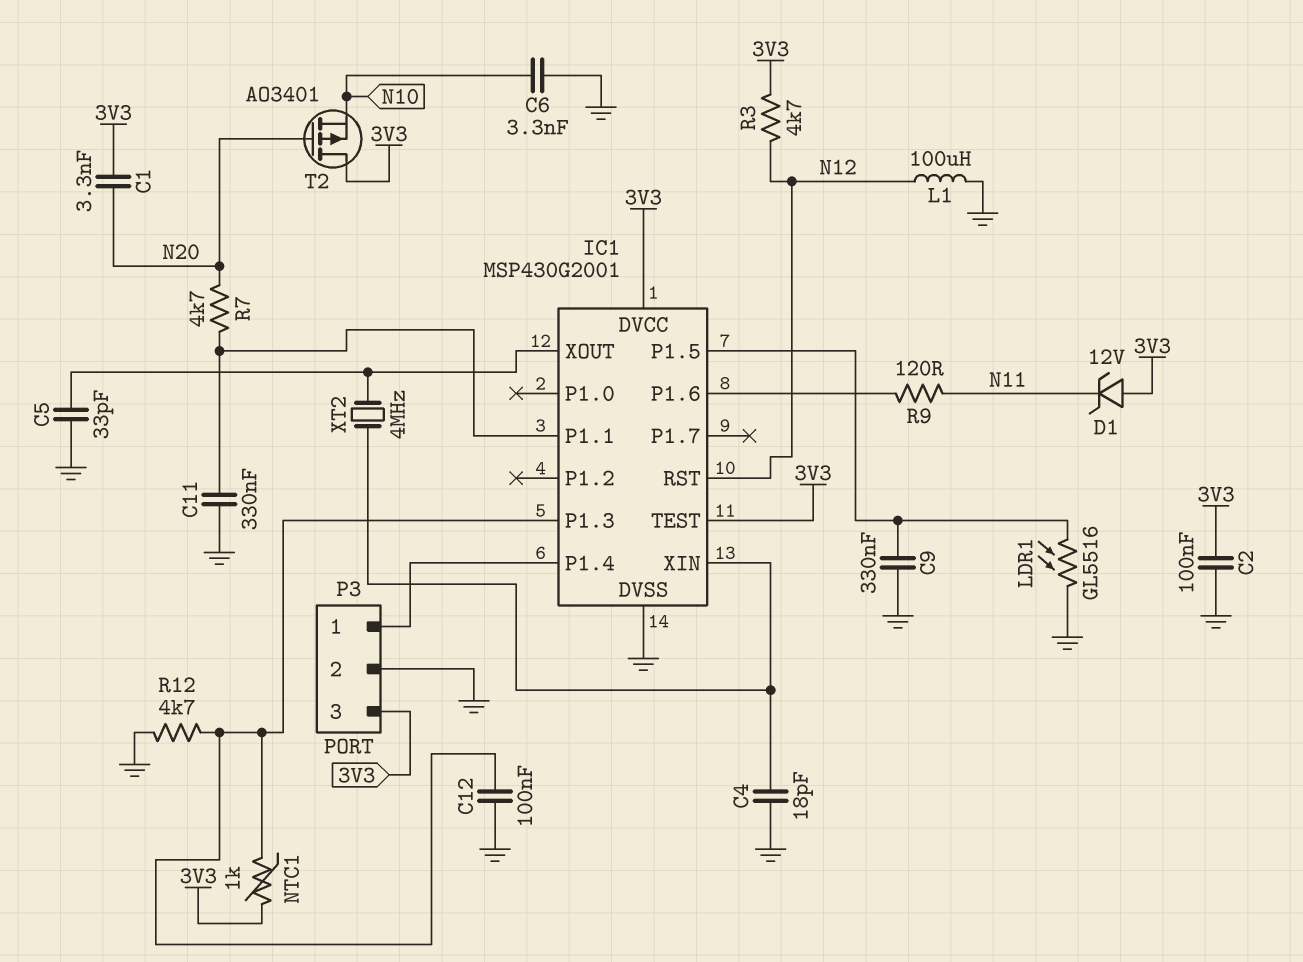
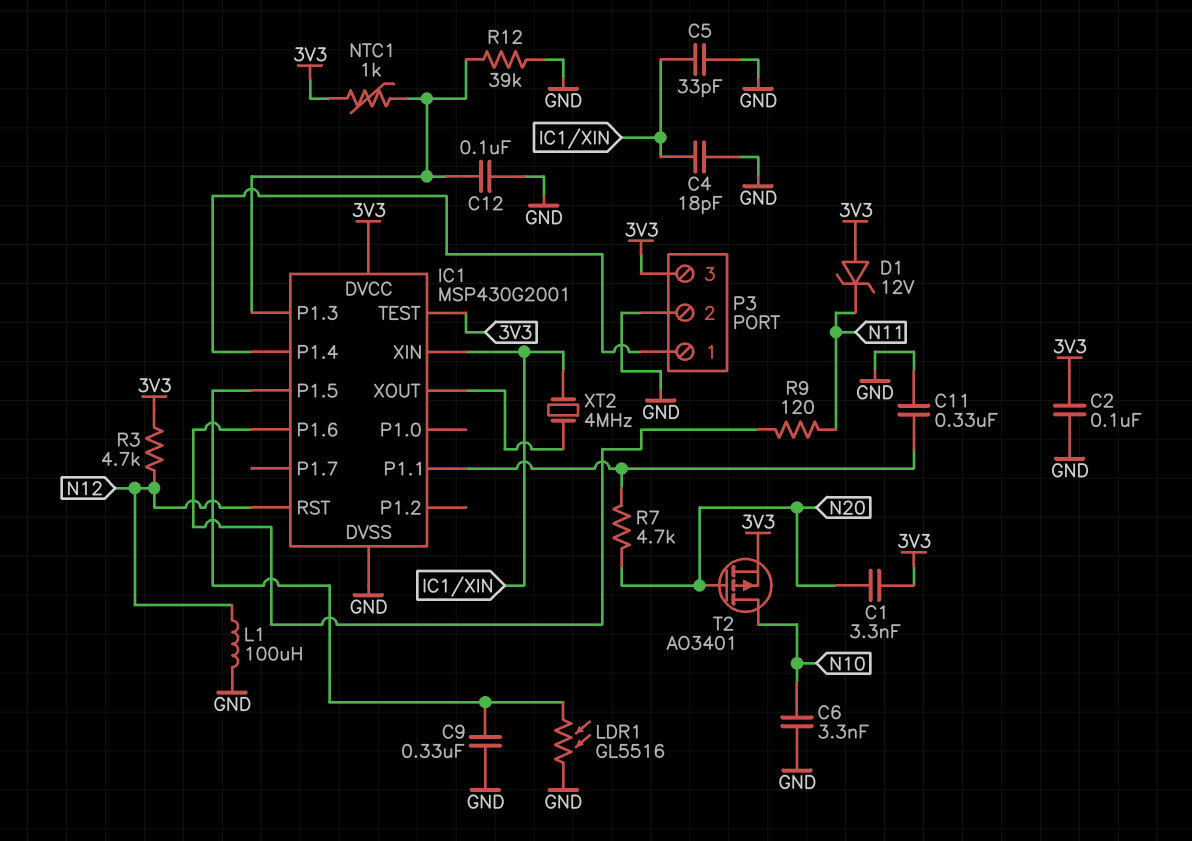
C5: 33pF (GND, IC1/XOUT) -> 33pF (GND, IC1/XIN)
R12: 4.7k (GND, IC1/P1.3) -> 39k (GND, IC1/P1.3)
T2: PMOS AO3401 (G N20, D 3V3, S N10) -> PMOS AO3401 (G N20, D N10, S 3V3)

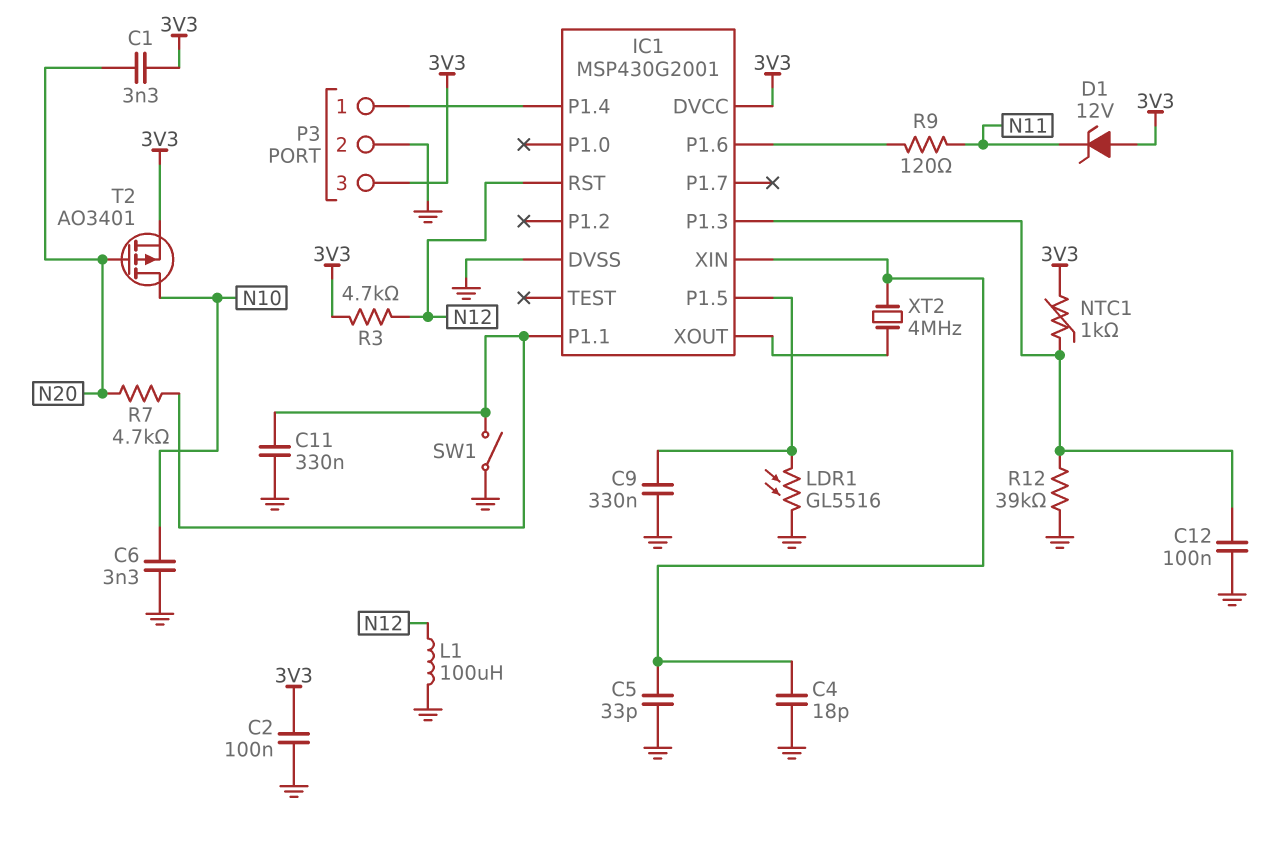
IC1 pin TEST: 3V3 -> none
SW1: none -> switch (GND, IC1/P1.1)

